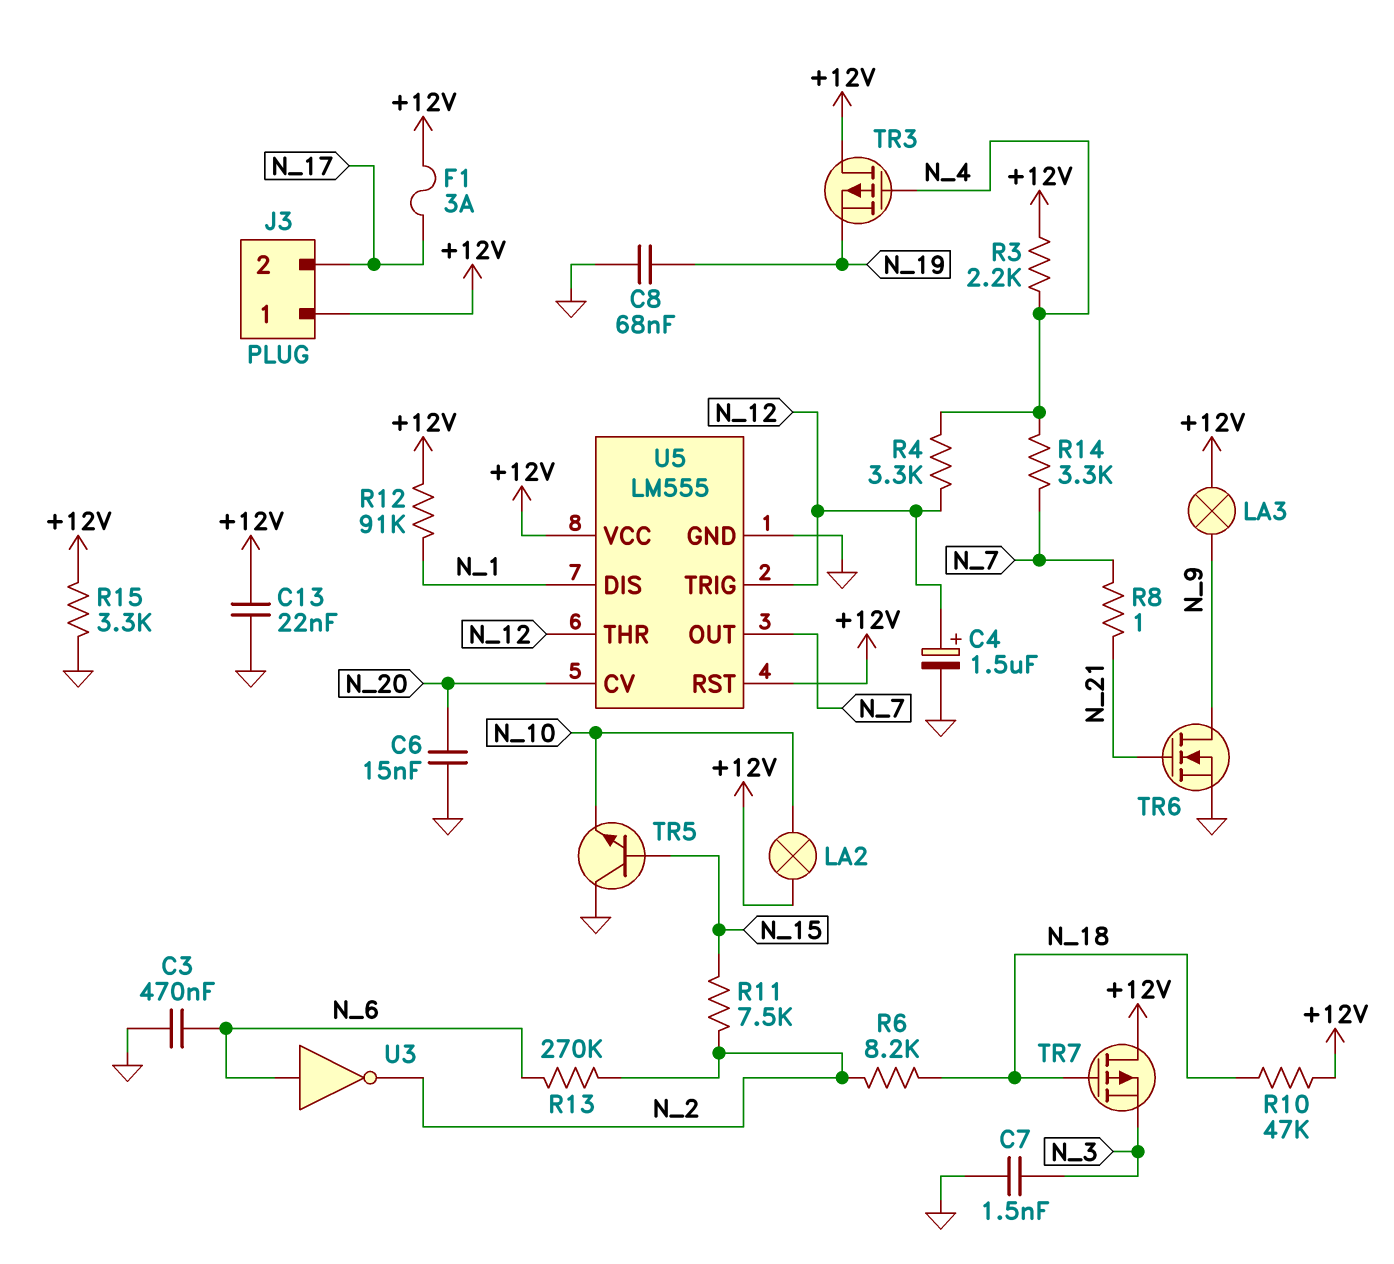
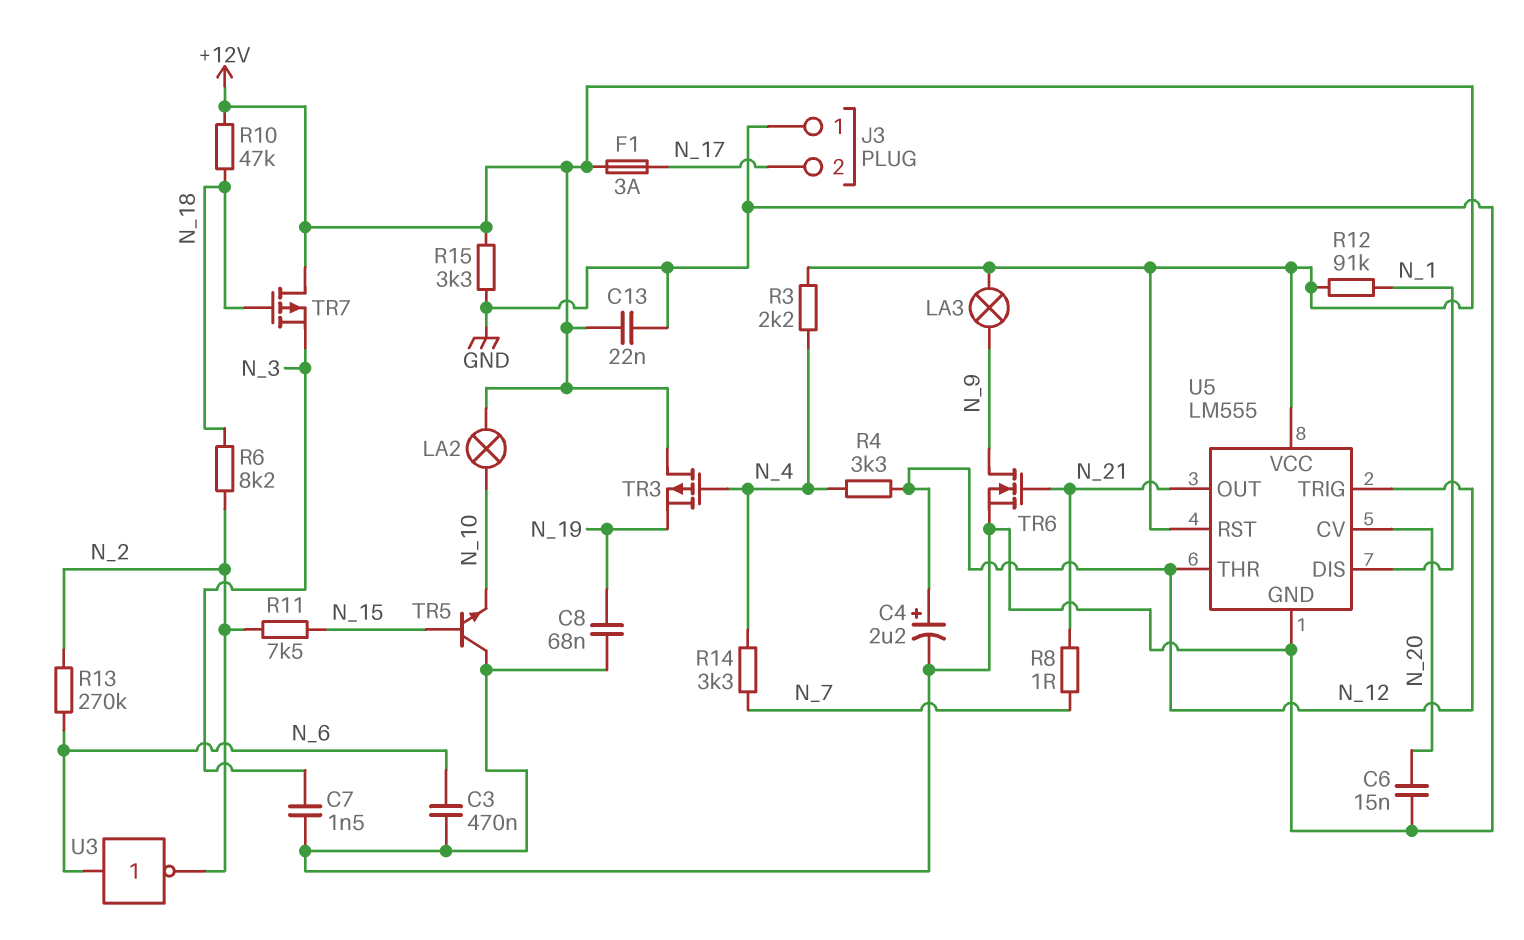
C4: 1.5uF (plus N_12, minus GND) -> 2.2uF (plus N_12, minus GND)
J3 pin 1: +12V -> GND
U5 pin OUT: N_7 -> N_21

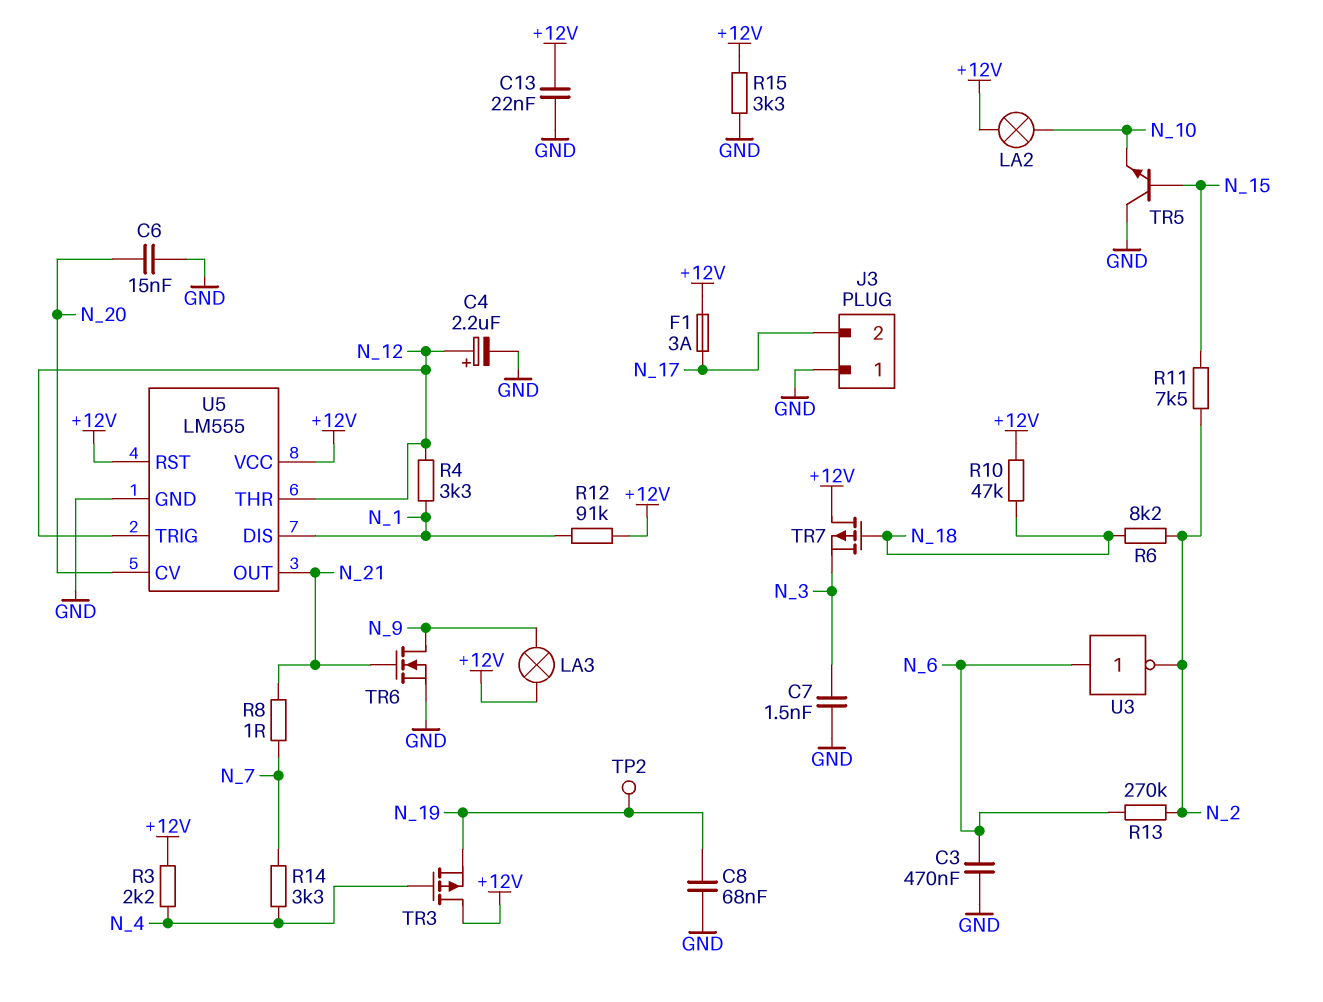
R4: 3.3k (N_4, N_12) -> 3.3k (N_1, N_12)
TP2: none -> test point (N_19)

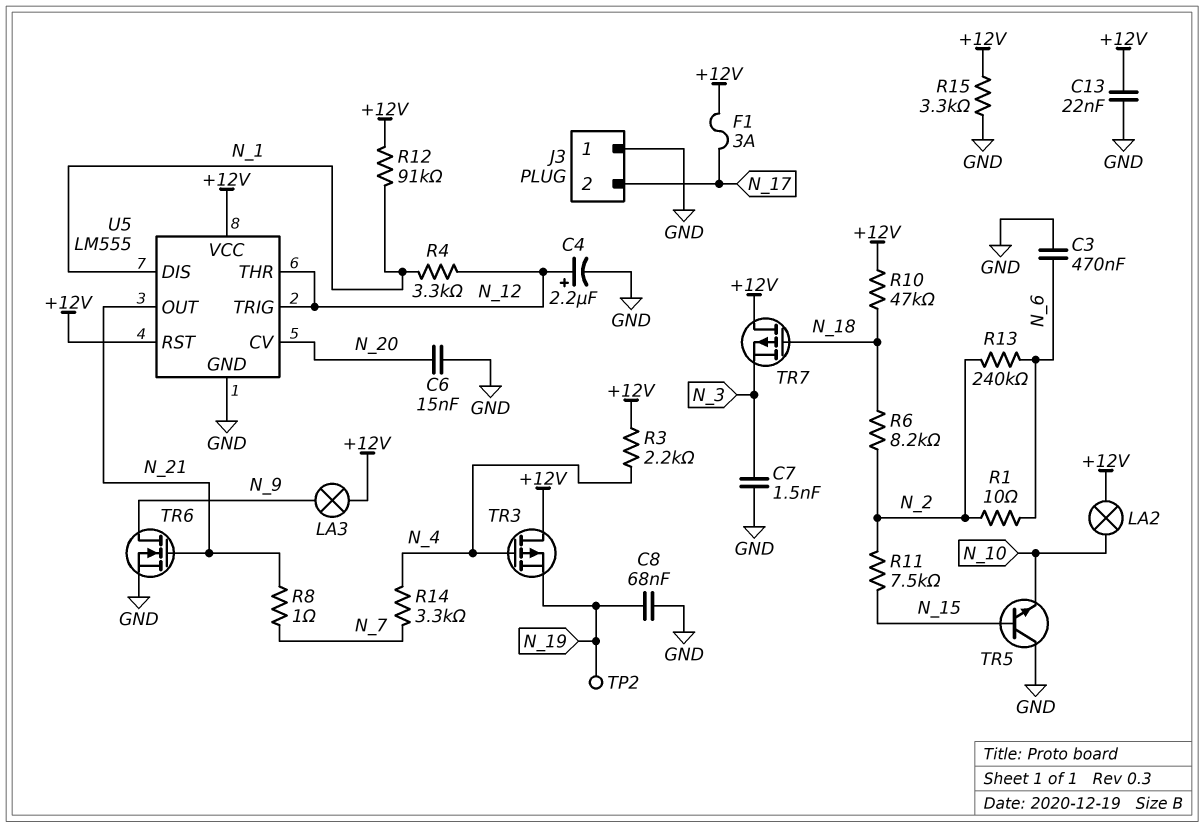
R1: none -> 10 (N_2, N_6)
R13: 270k (N_2, N_6) -> 240k (N_2, N_6)
U3: NOT (in N_6, out N_2) -> none

